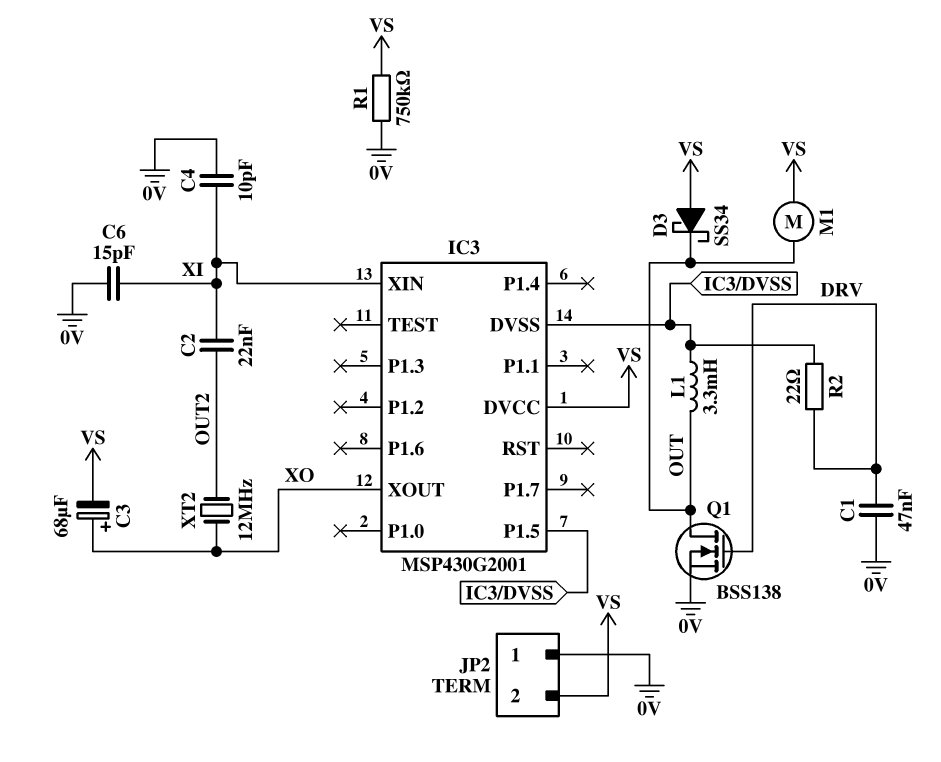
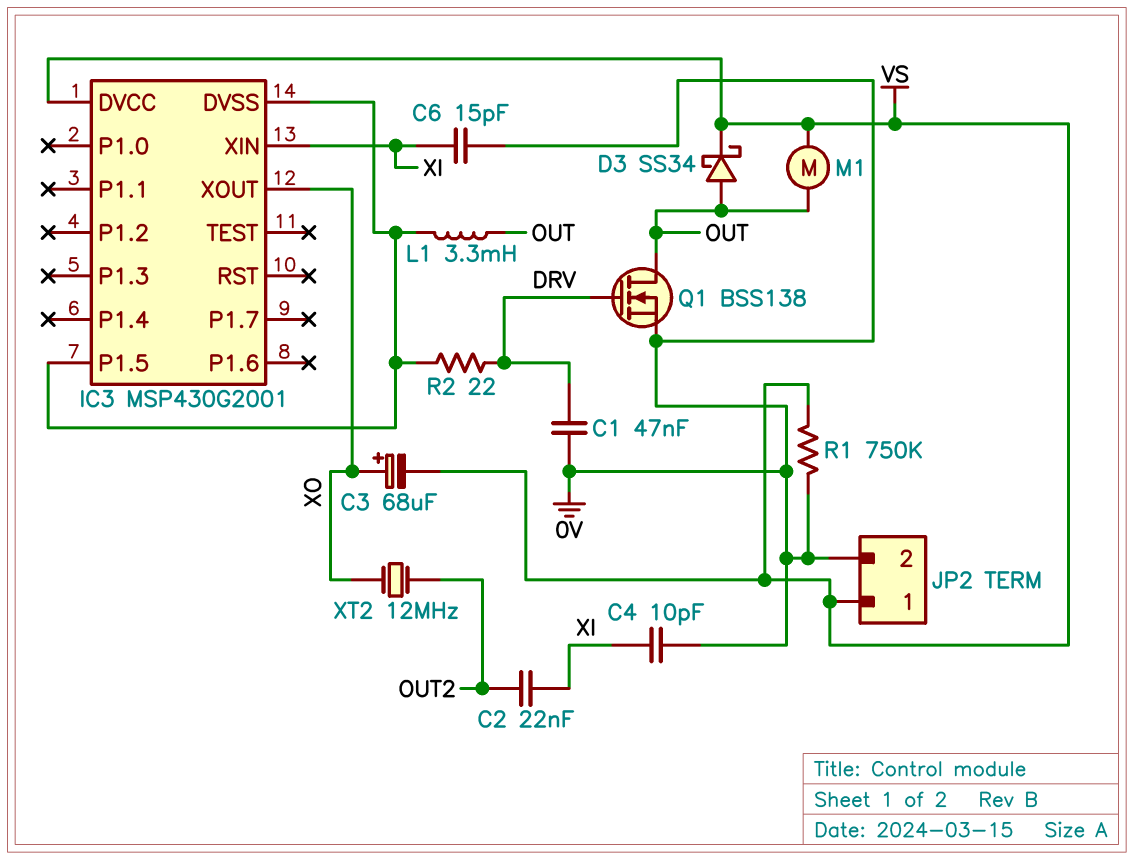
D3: schottky SS34 (A VS, K OUT) -> schottky SS34 (A OUT, K VS)
JP2 pin 1: 0V -> VS
JP2 pin 2: VS -> 0V

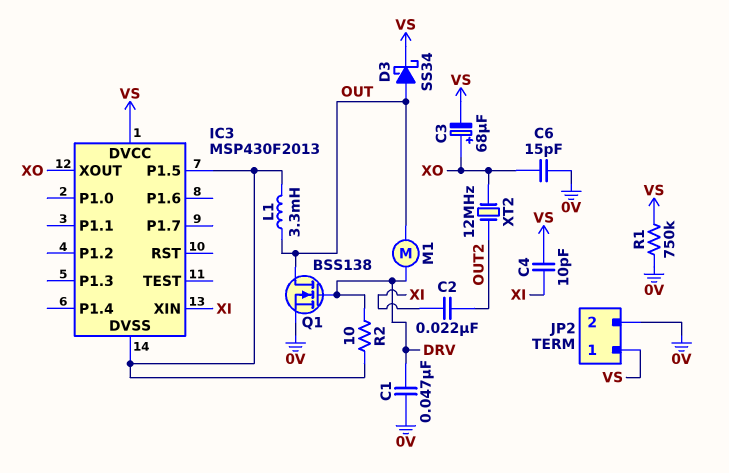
C4: 10pF (0V, XI) -> 10pF (VS, XI)
C6: 15pF (0V, XI) -> 15pF (0V, XO)
IC3: MSP430G2001 -> MSP430F2013
M1: motor (OUT, VS) -> motor (DRV, OUT)
R2: 22 (DRV, IC3/DVSS) -> 10 (DRV, IC3/DVSS)

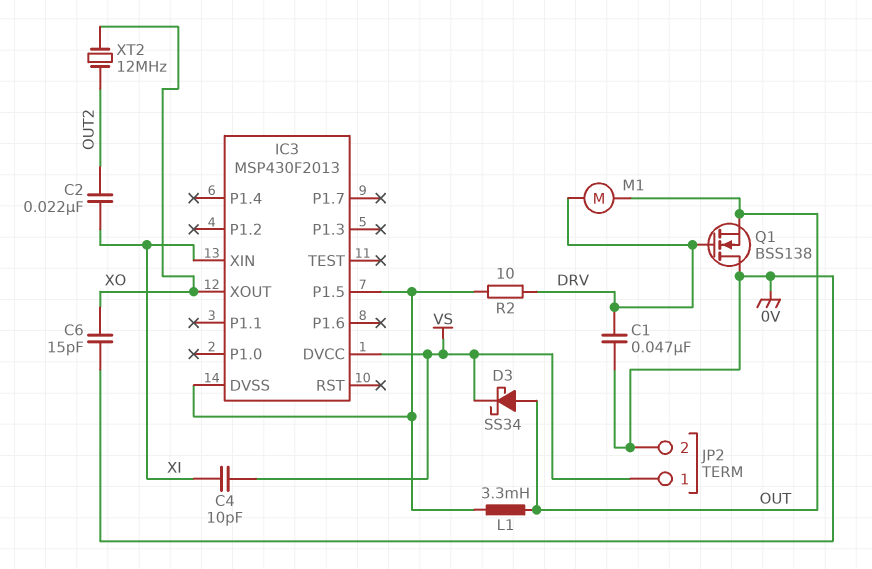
C3: 68uF (plus XO, minus VS) -> none
Q1: NMOS BSS138 (G DRV, D OUT, S 0V) -> NMOS BSS138 (G DRV, D 0V, S OUT)
R1: 750k (0V, VS) -> none

